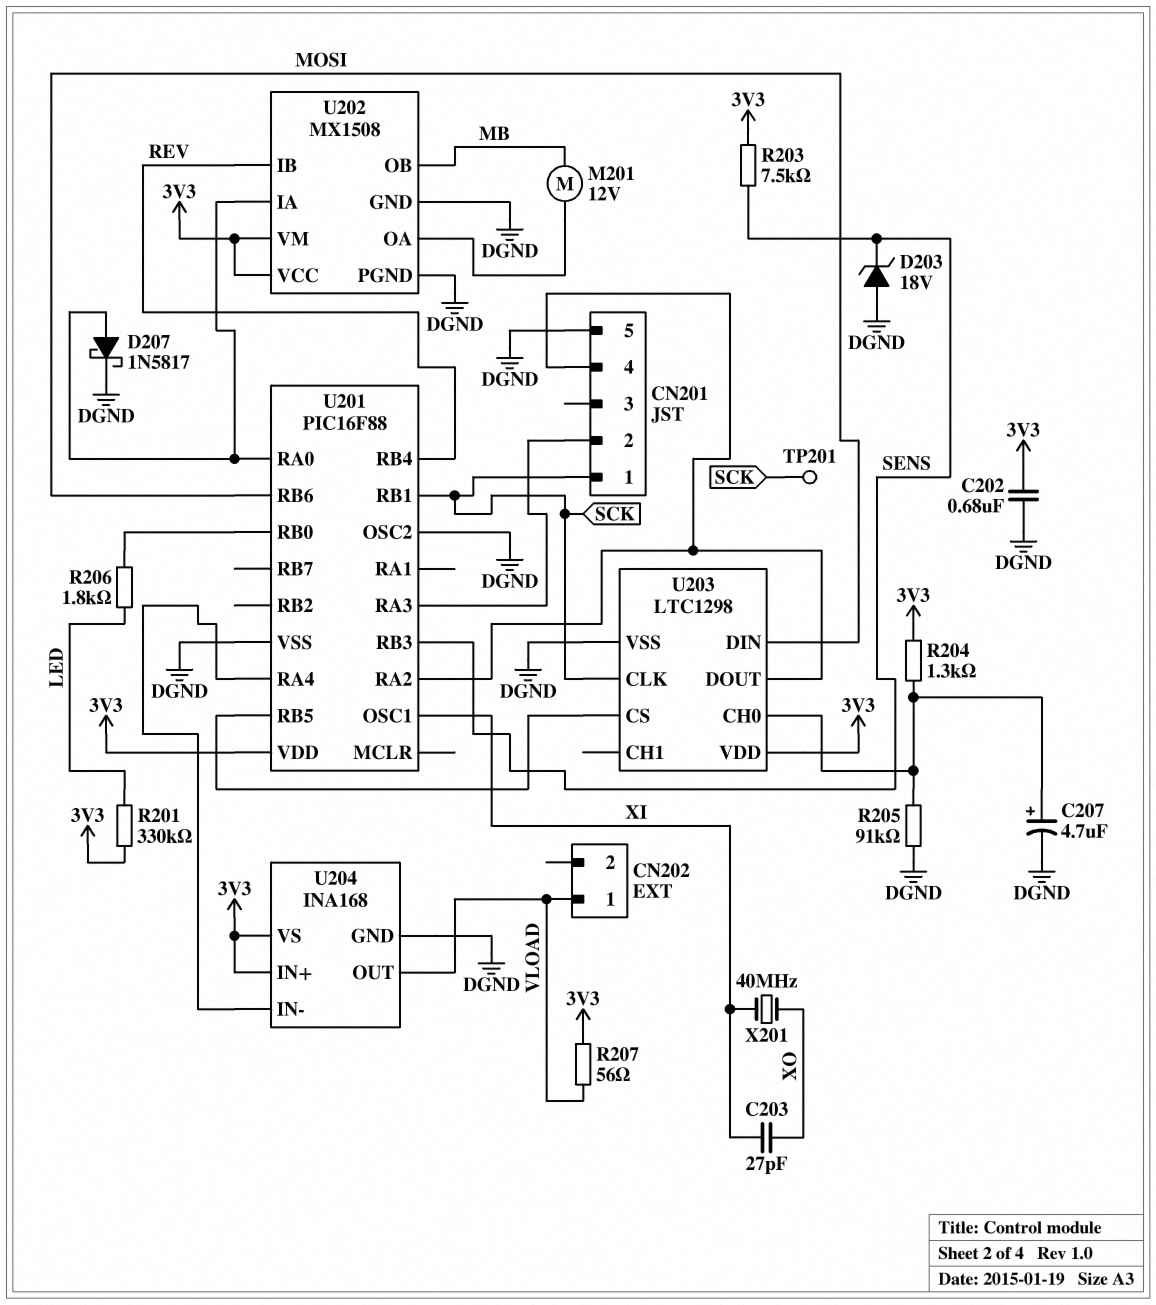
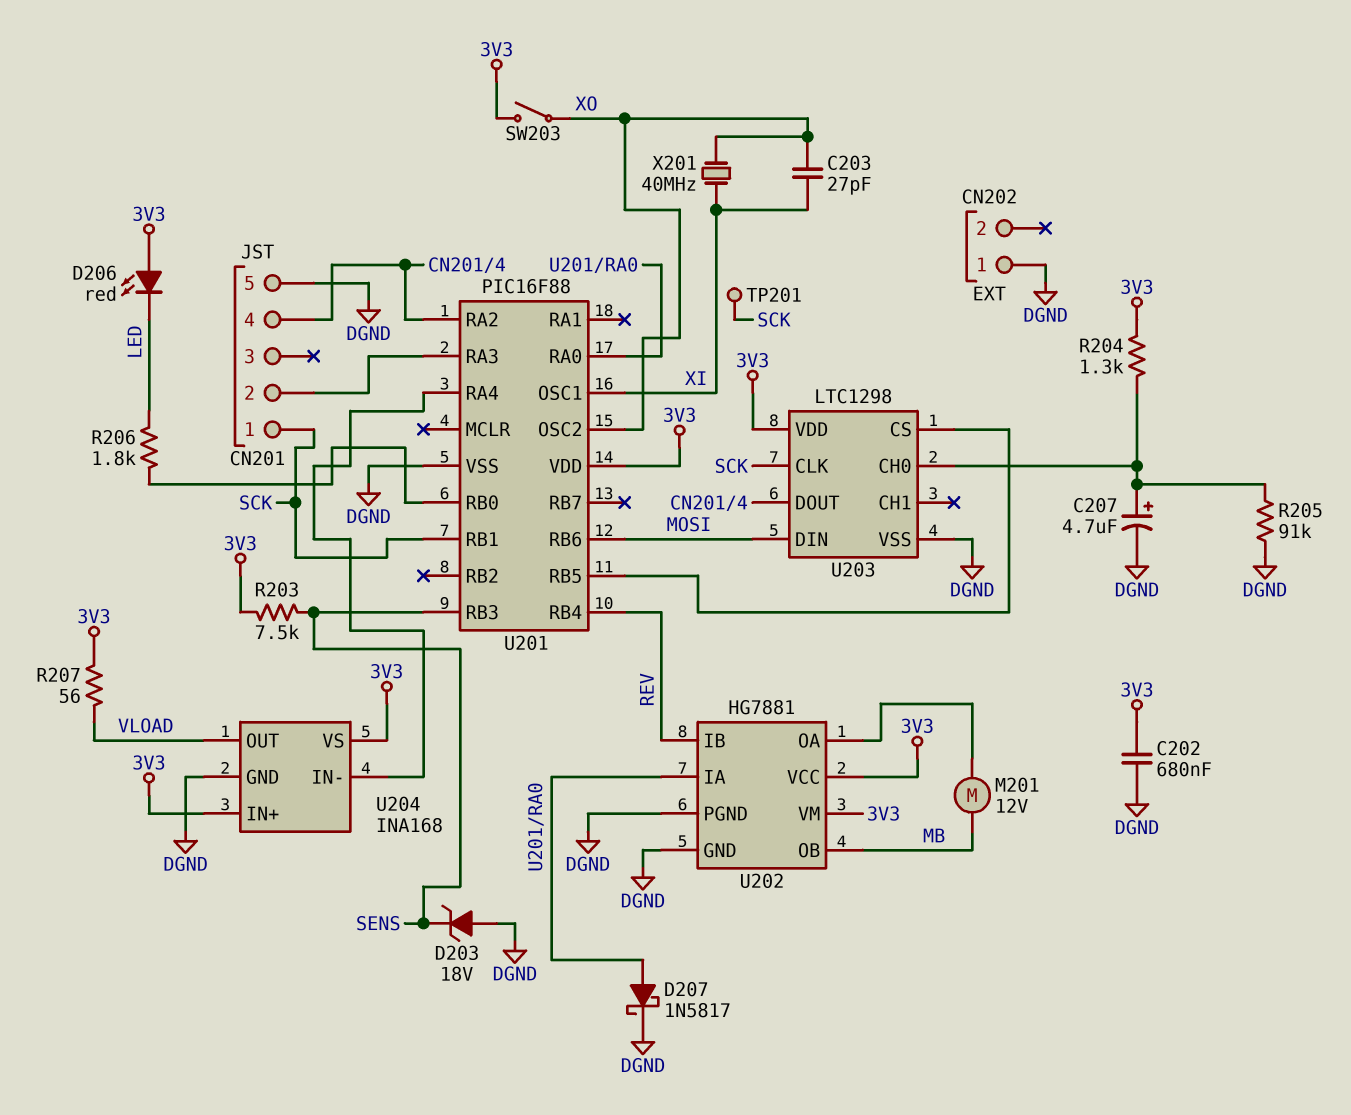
CN202 pin 1: VLOAD -> DGND
D206: none -> LED red (A 3V3, K LED)
R201: 330k (3V3, LED) -> none
SW203: none -> switch (3V3, XO)
U201 pin OSC2: DGND -> XO
U202: MX1508 -> HG7881

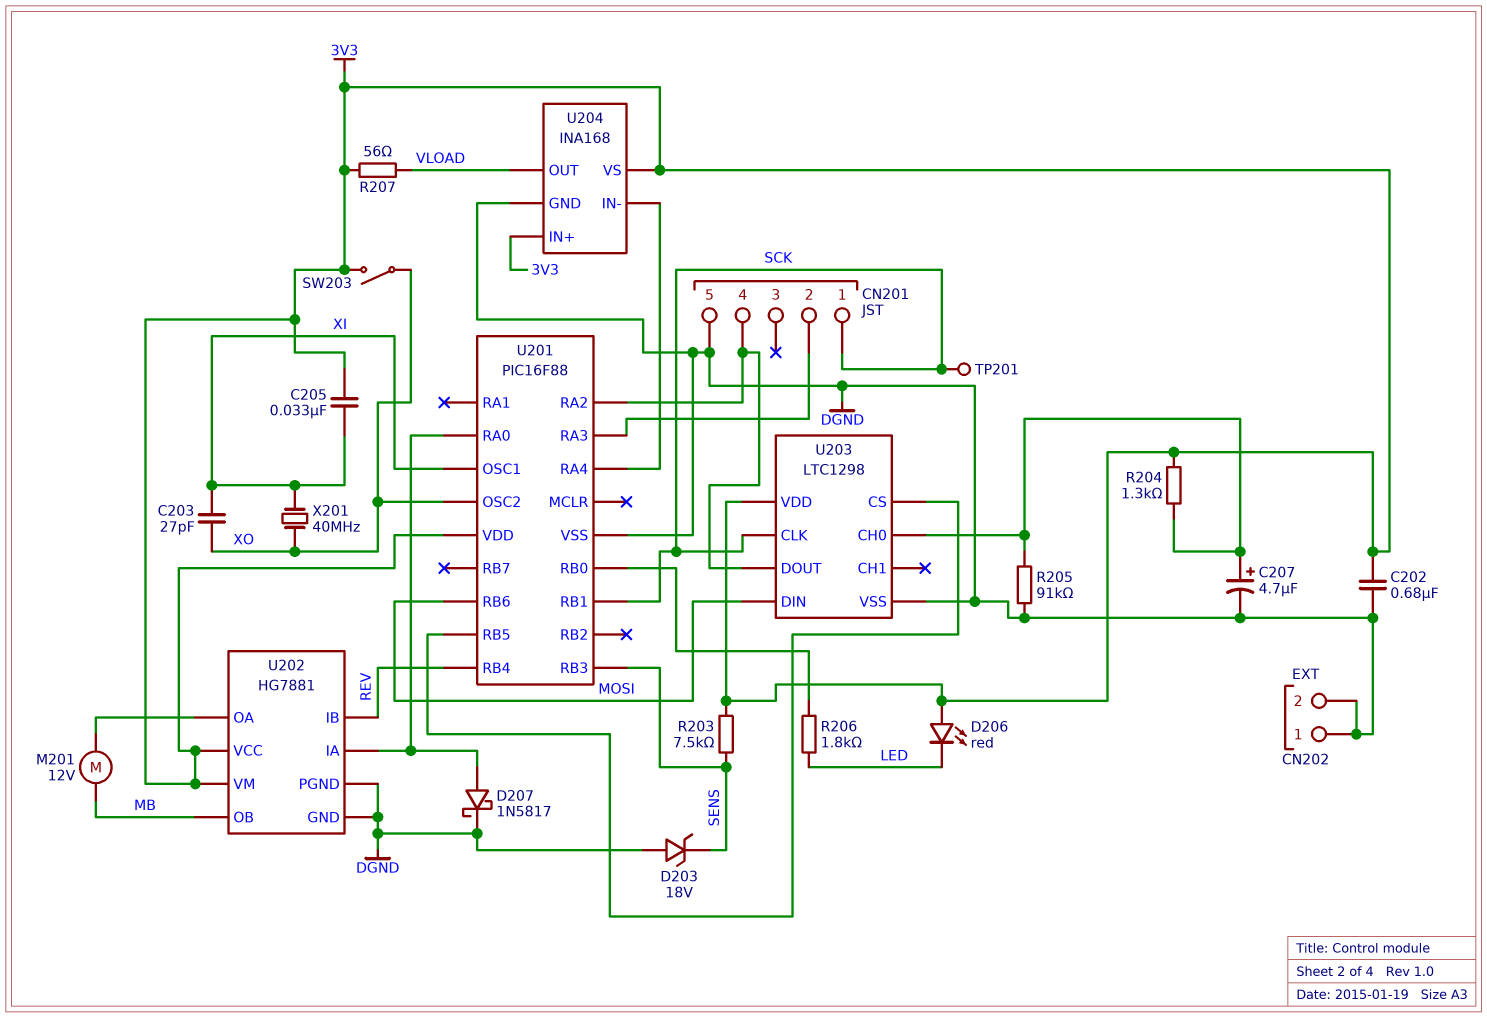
C205: none -> 33nF (3V3, XI)
CN202 pin 2: none -> DGND

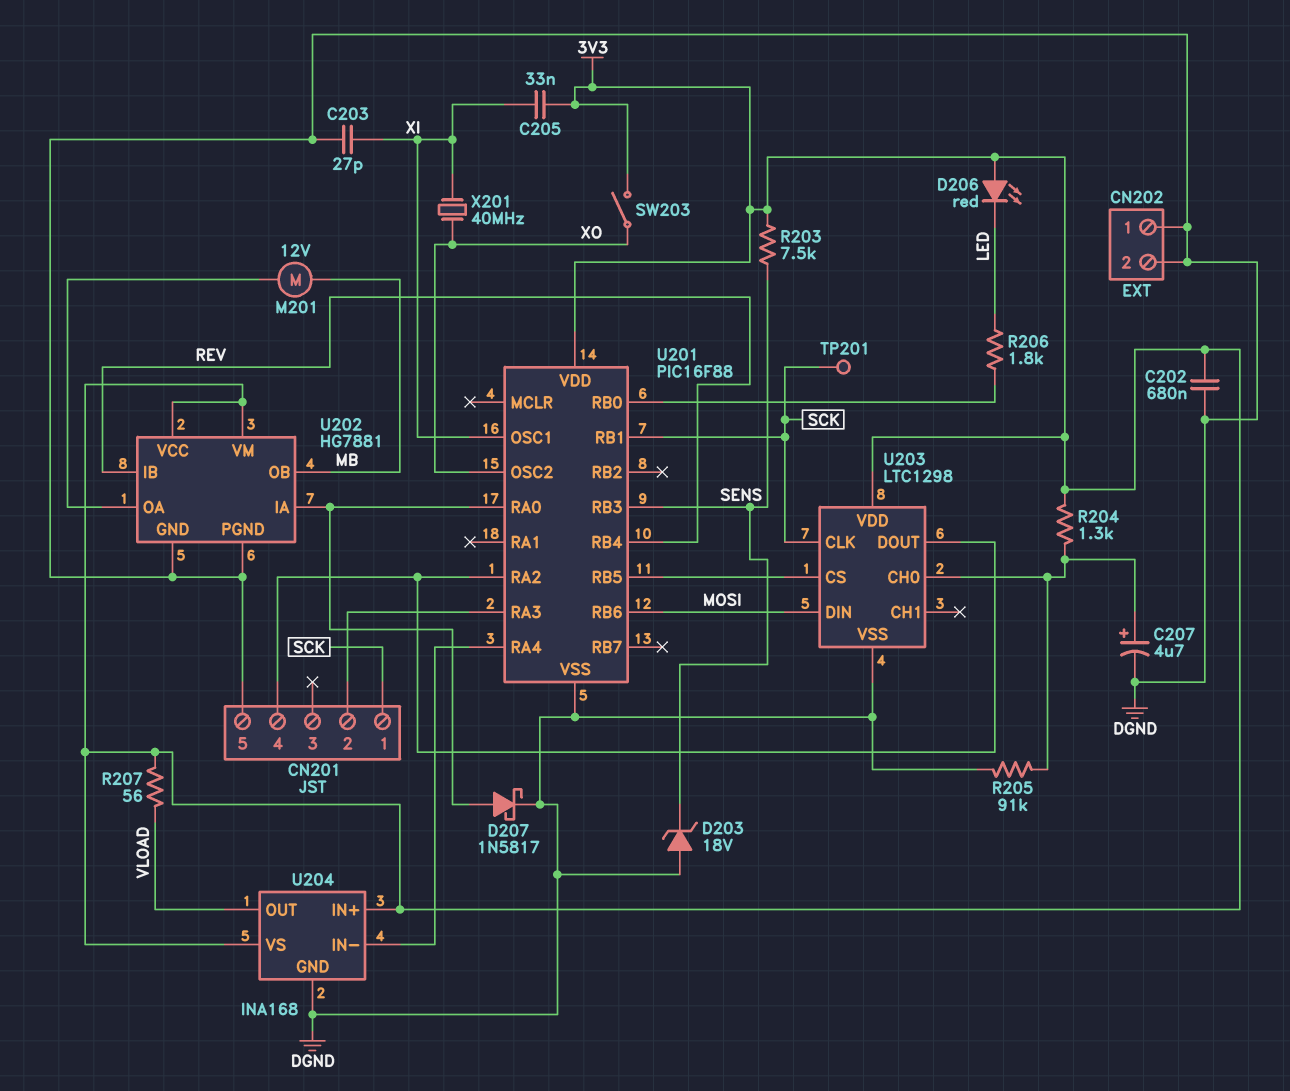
C203: 27pF (XI, XO) -> 27pF (DGND, XI)

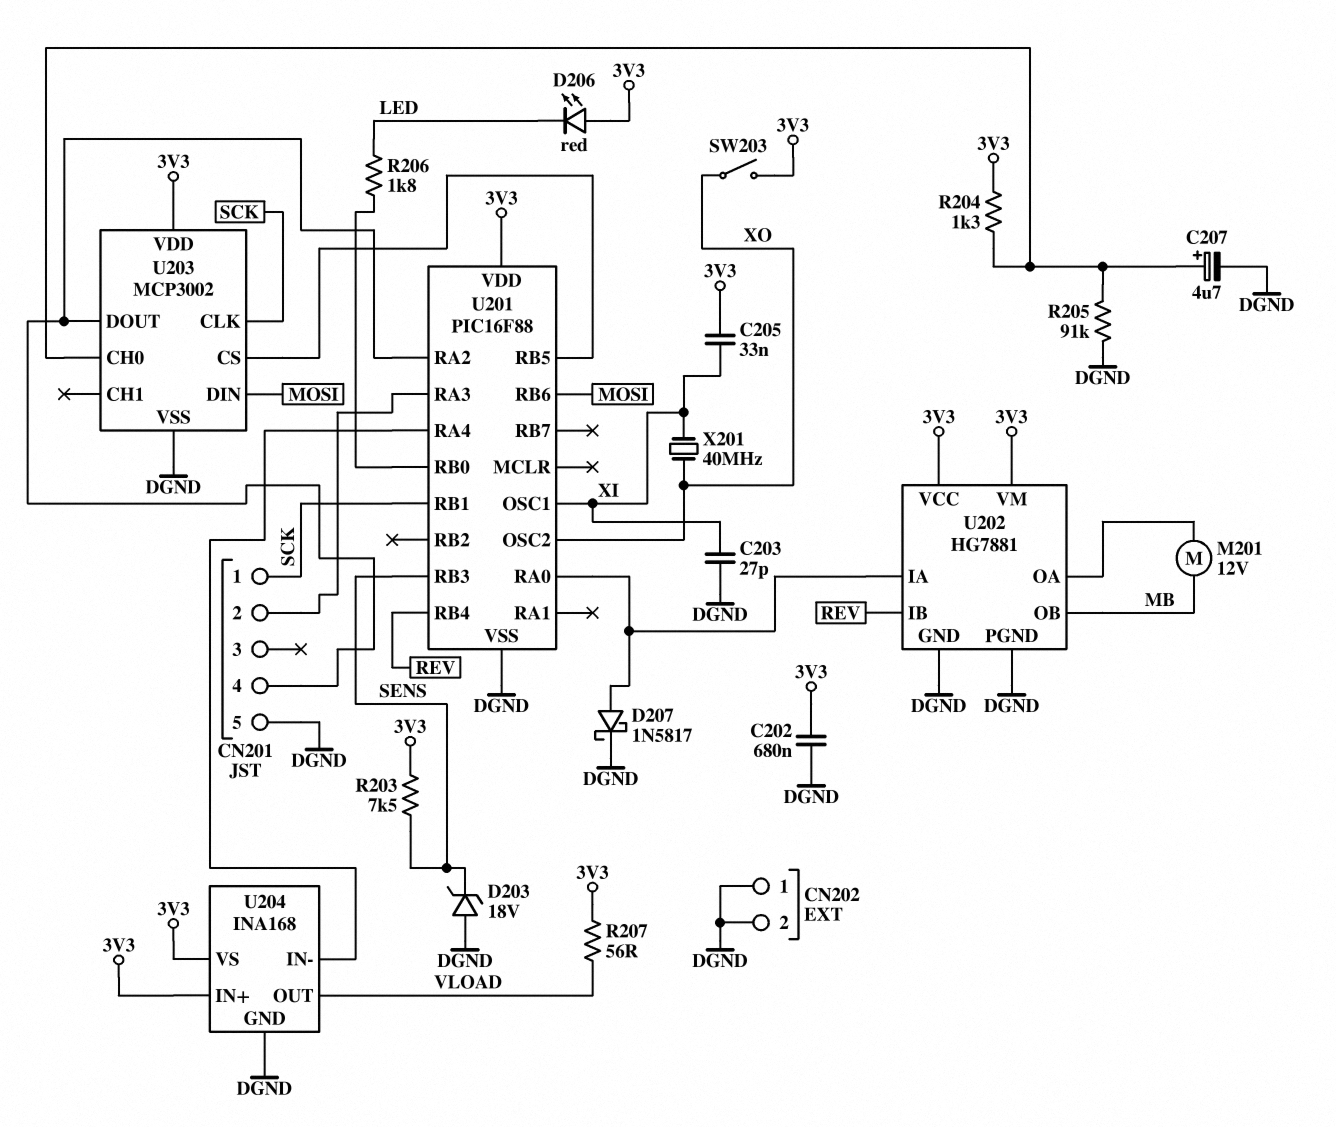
TP201: test point (SCK) -> none
U203: LTC1298 -> MCP3002

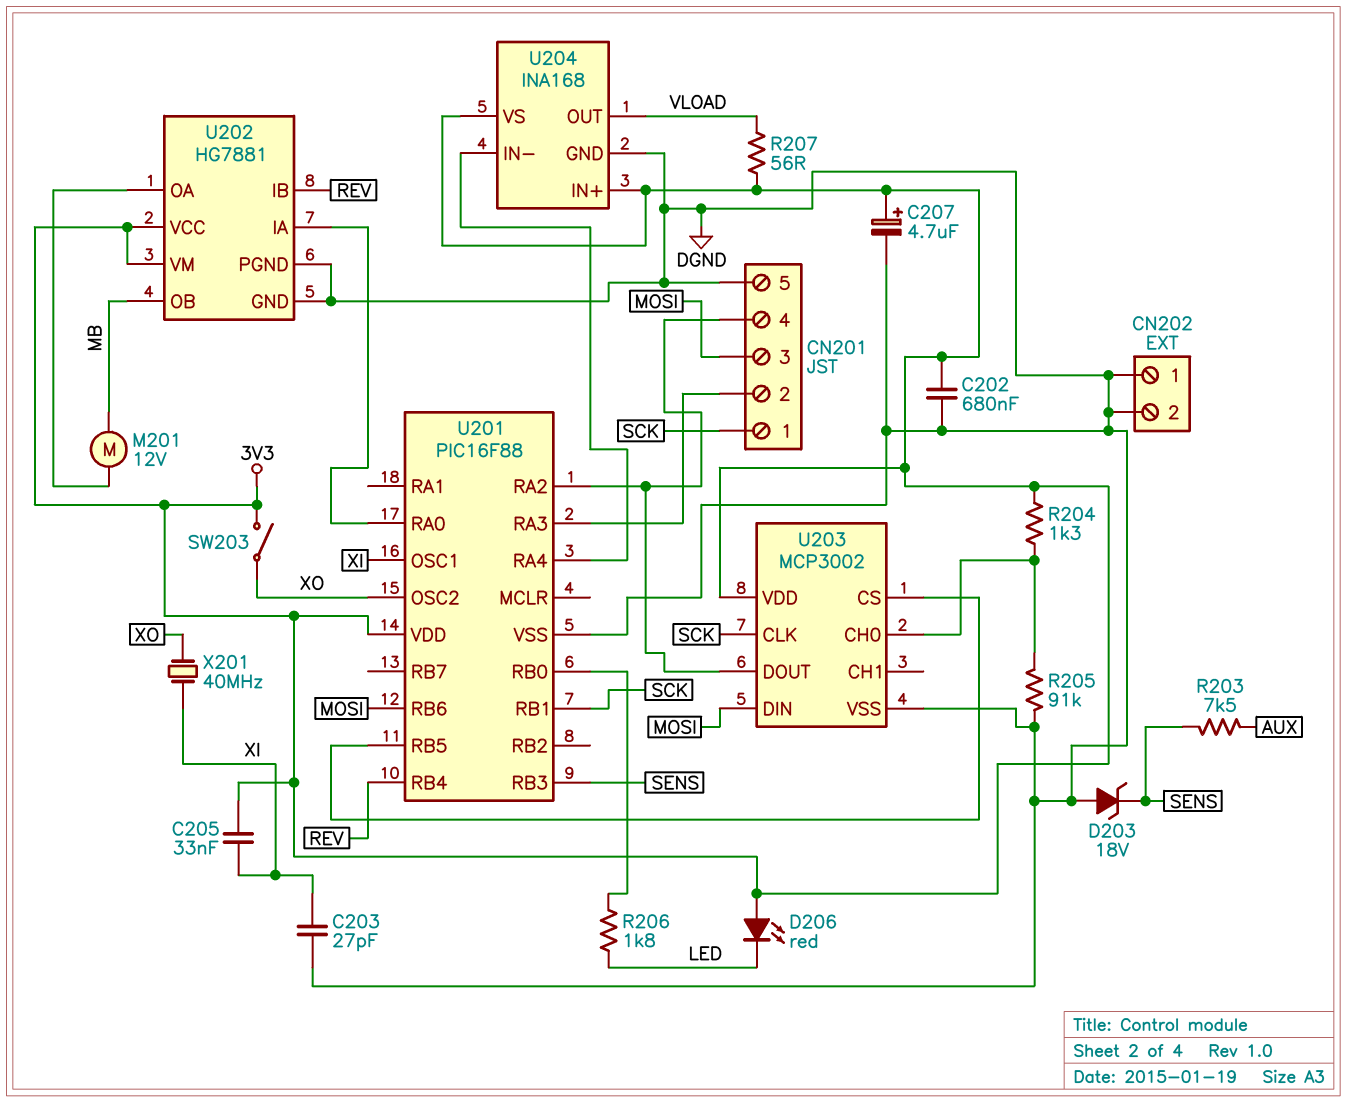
C207: 4.7uF (plus U203/CH0, minus DGND) -> 4.7uF (plus 3V3, minus DGND)
CN201 pin 3: none -> MOSI
D207: schottky 1N5817 (A U201/RA0, K DGND) -> none
R203: 7.5k (3V3, SENS) -> 7.5k (AUX, SENS)

